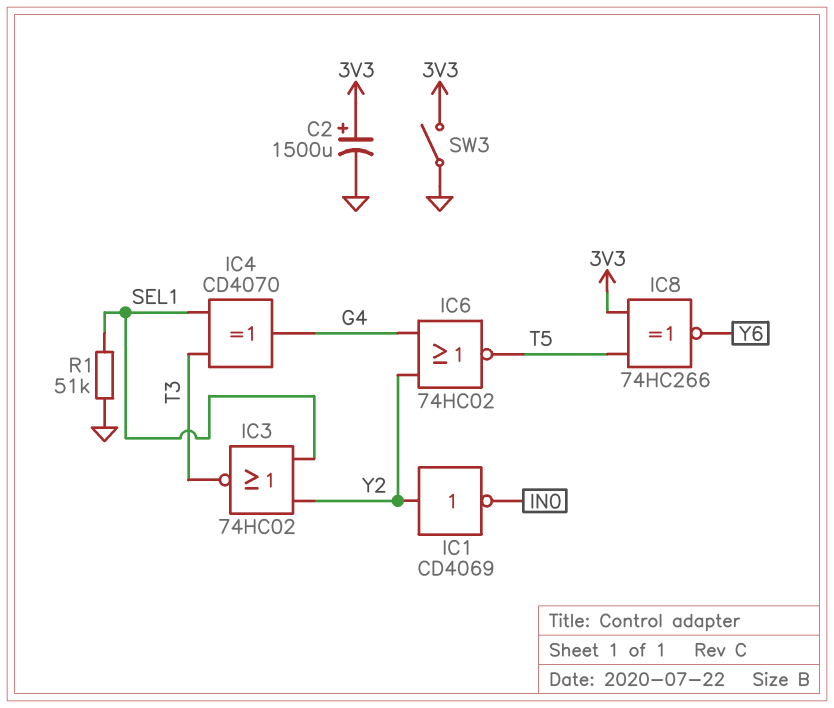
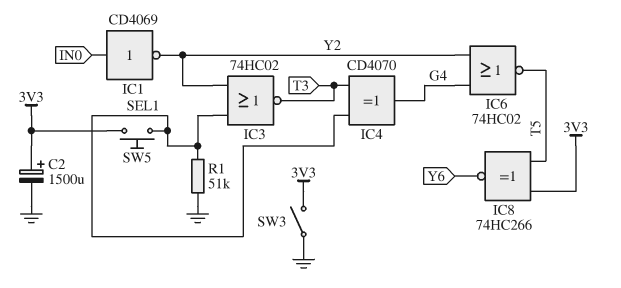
IC1: NOT CD4069 (in Y2, out IN0) -> NOT CD4069 (in IN0, out Y2)
SW5: none -> button (3V3, SEL1)

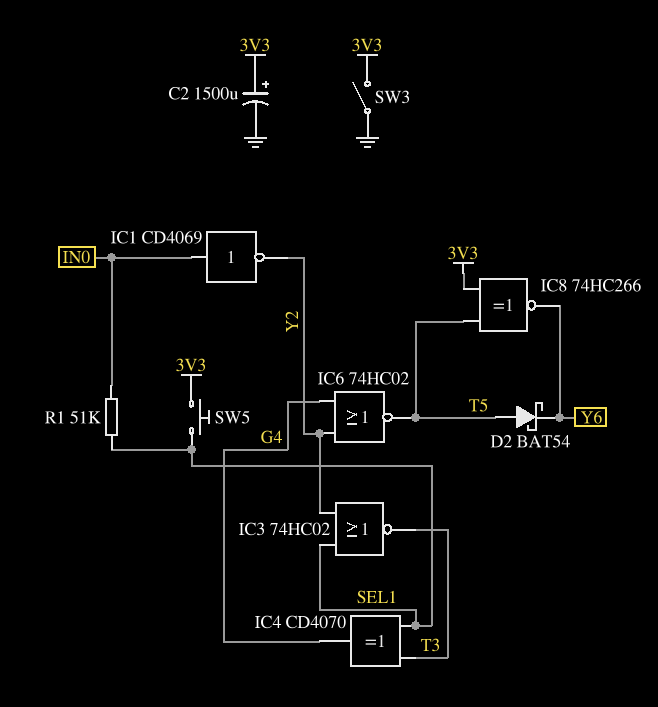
D2: none -> schottky BAT54 (A T5, K Y6)
R1: 51k (GND, SEL1) -> 51k (IN0, SEL1)

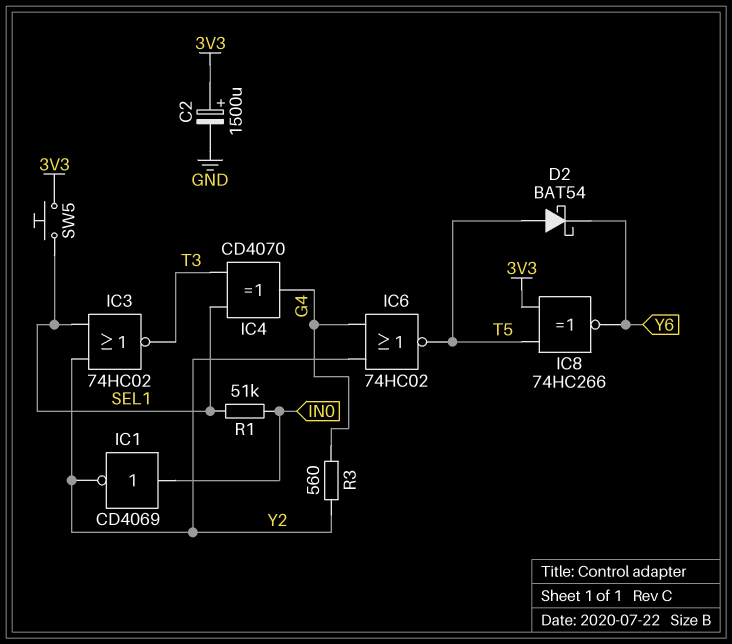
R3: none -> 560 (G4, Y2)
SW3: switch (3V3, GND) -> none

